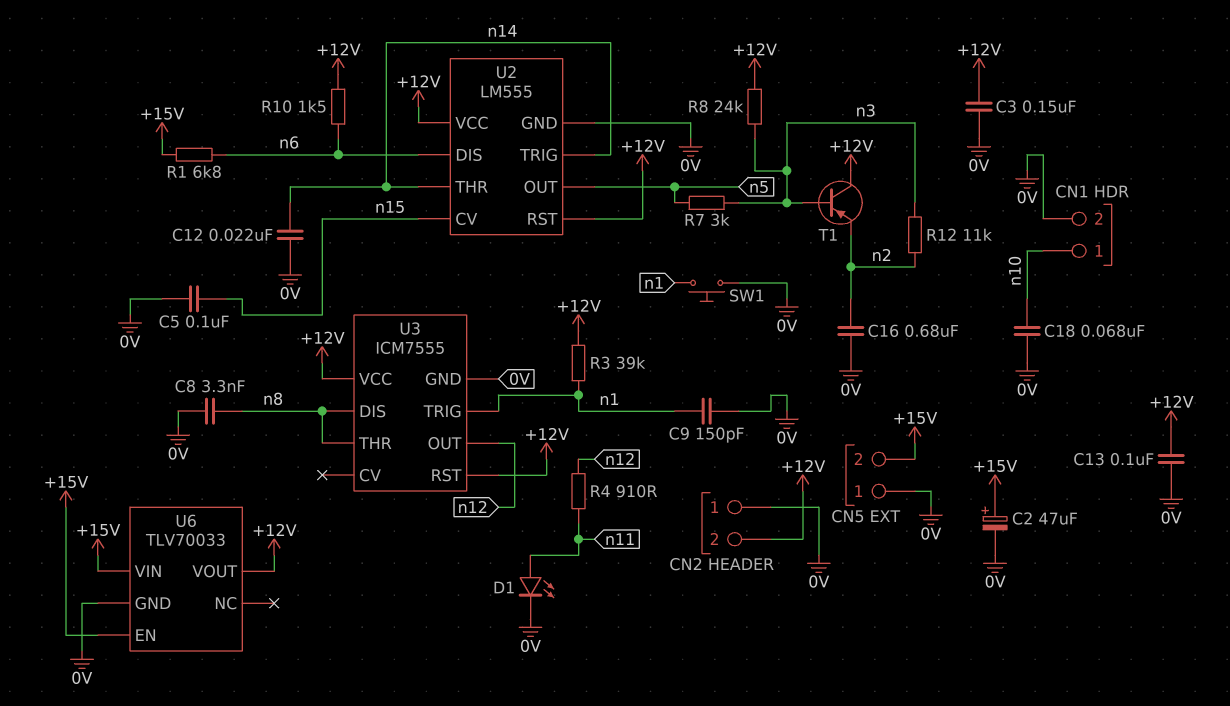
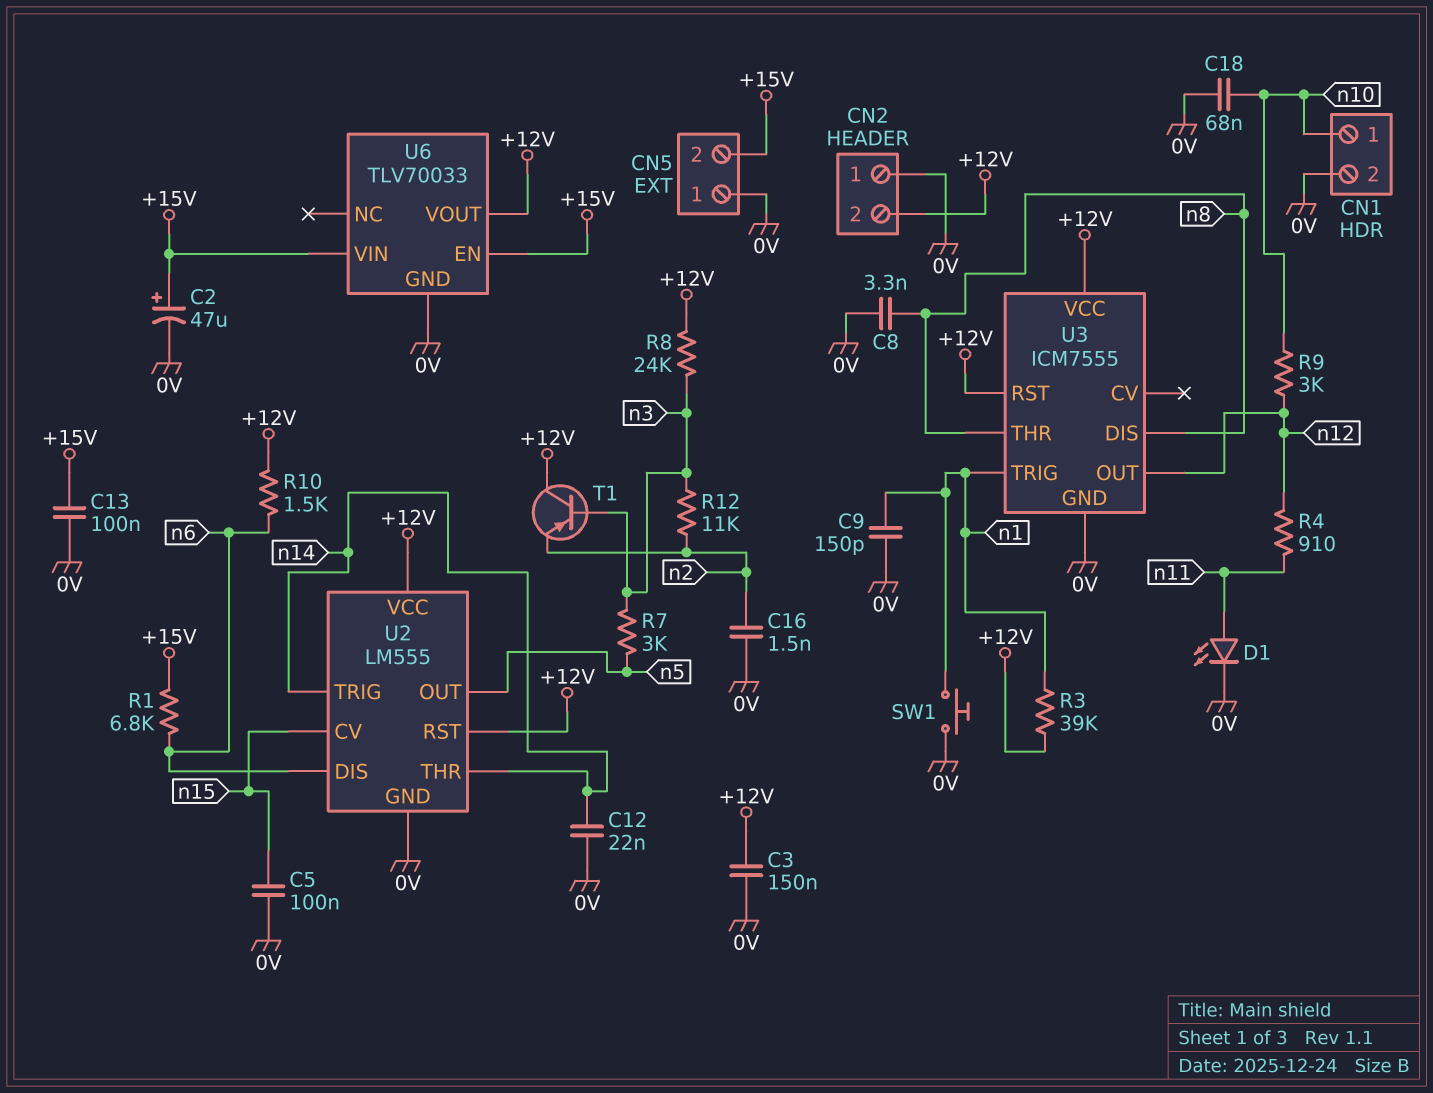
C13: 100nF (+12V, 0V) -> 100nF (+15V, 0V)
C16: 680nF (0V, n2) -> 1.5nF (0V, n2)
R9: none -> 3k (n10, n12)

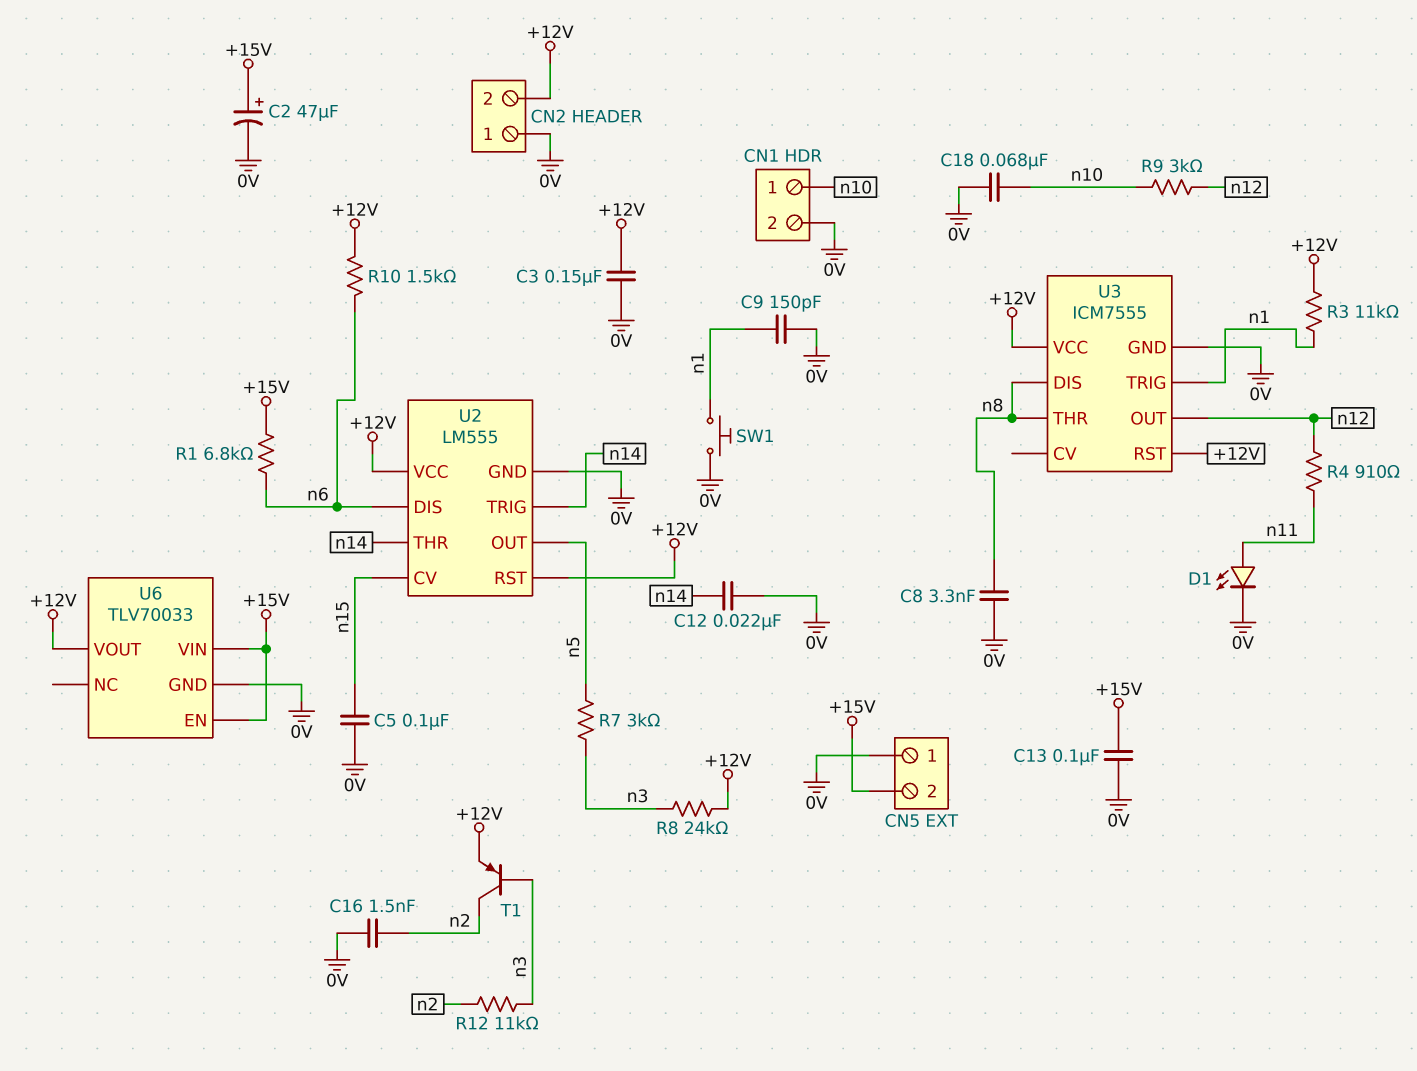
R3: 39k (+12V, n1) -> 11k (+12V, n1)
T1: PNP (B n3, C +12V, E n2) -> PNP (B n3, C n2, E +12V)

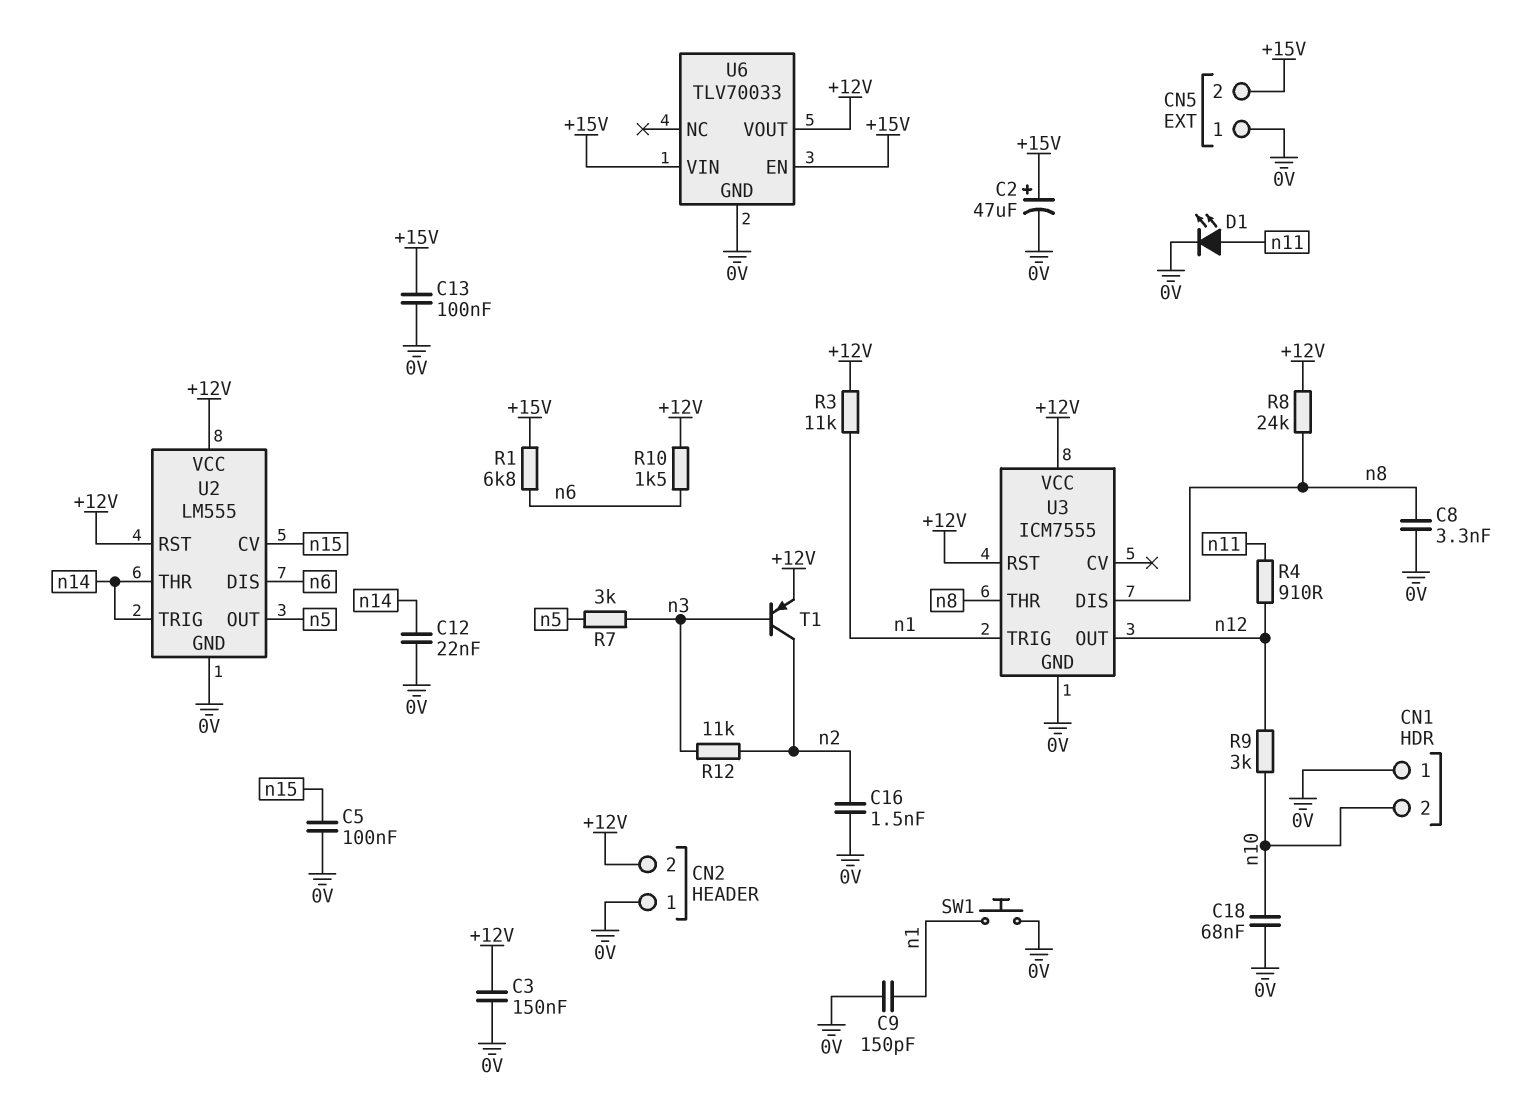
CN1 pin 1: n10 -> 0V
CN1 pin 2: 0V -> n10
R8: 24k (+12V, n3) -> 24k (+12V, n8)

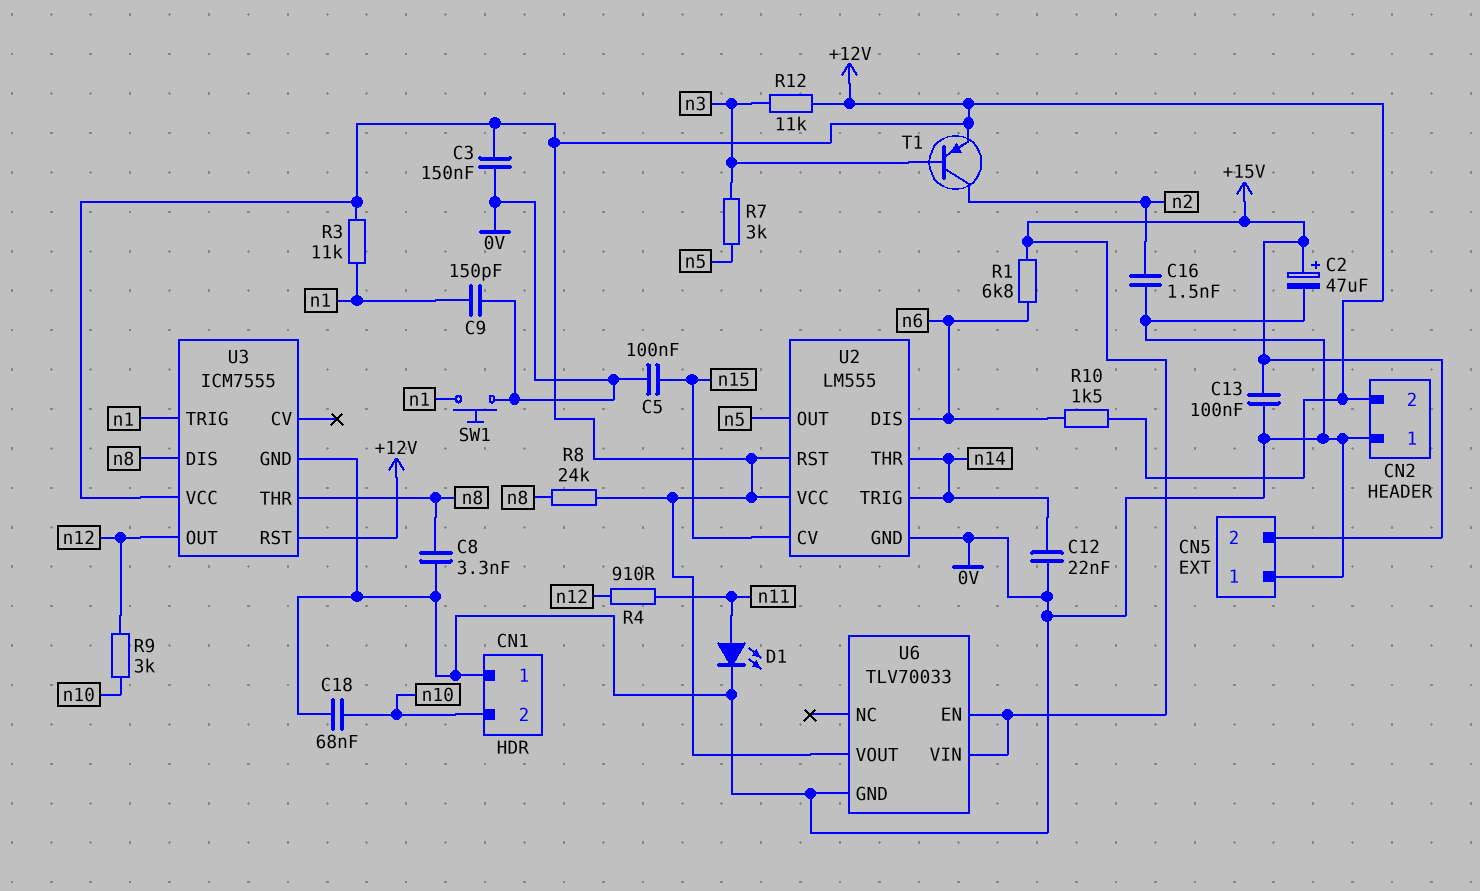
R12: 11k (n2, n3) -> 11k (+12V, n3)

